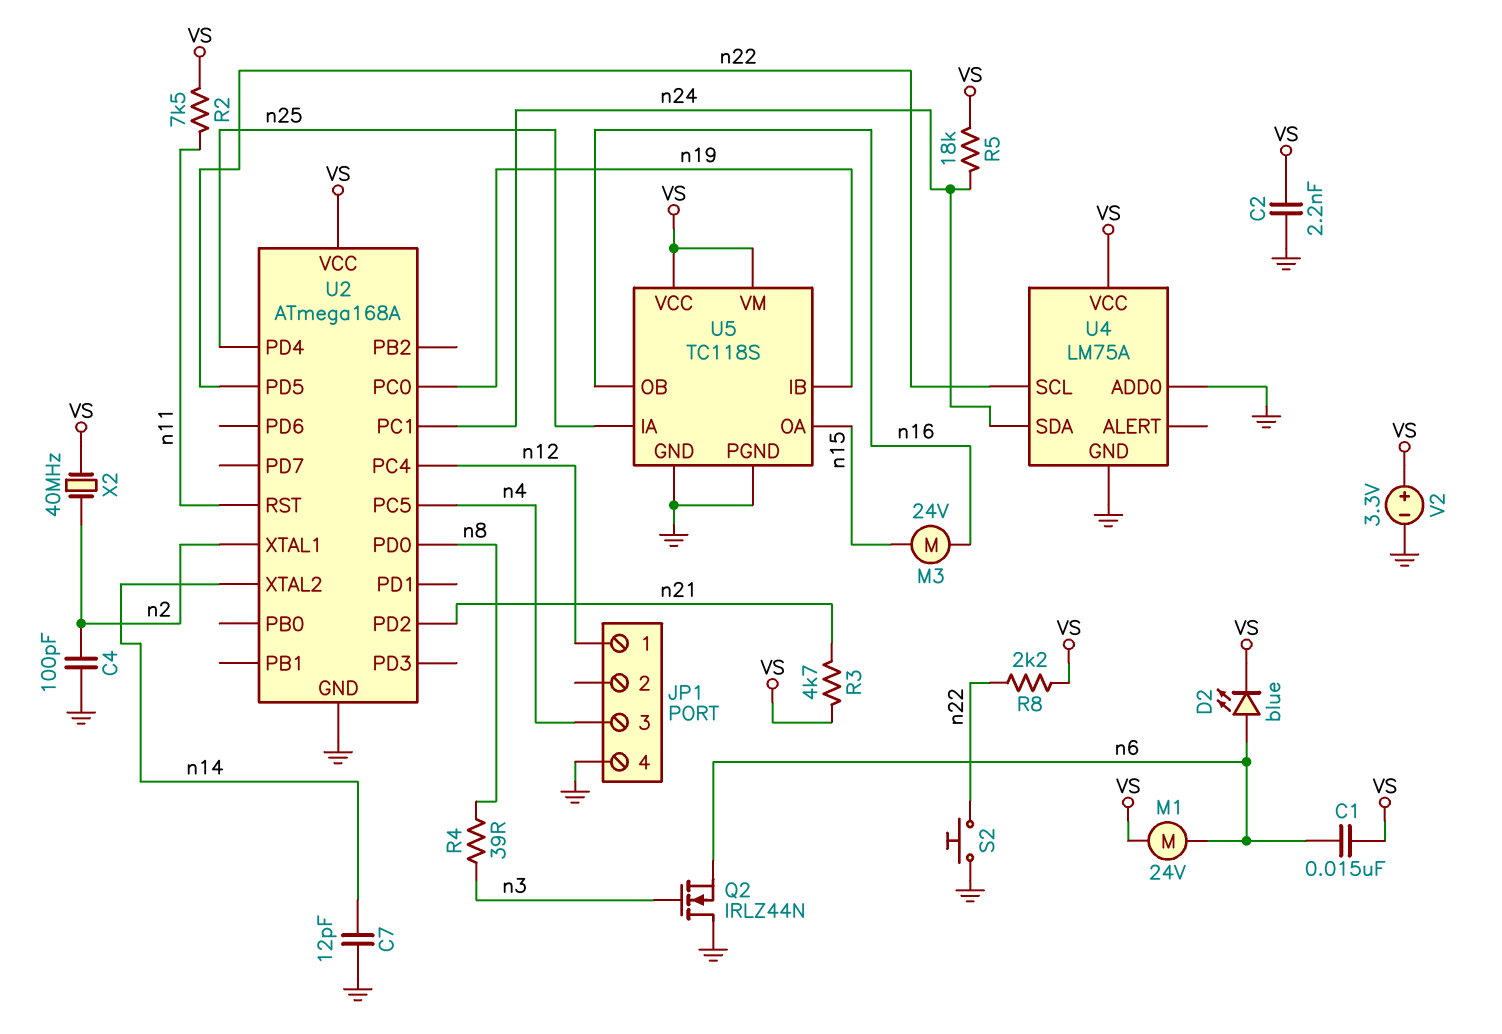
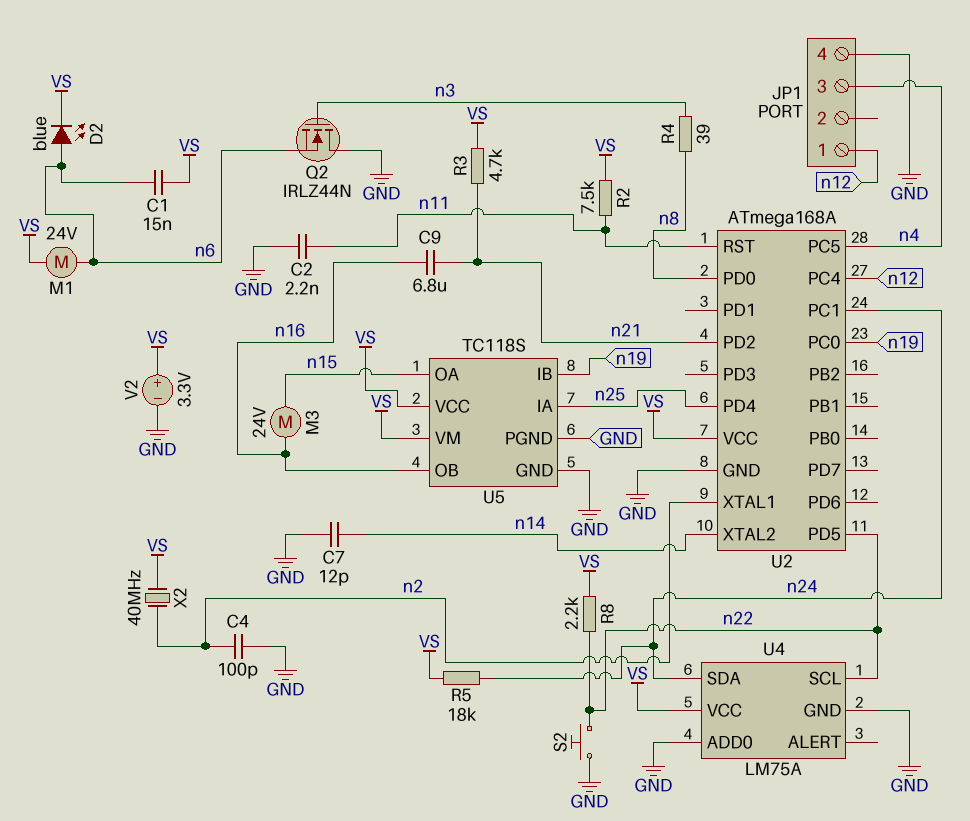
C2: 2.2nF (GND, VS) -> 2.2nF (GND, n11)
C9: none -> 6.8uF (n16, n21)

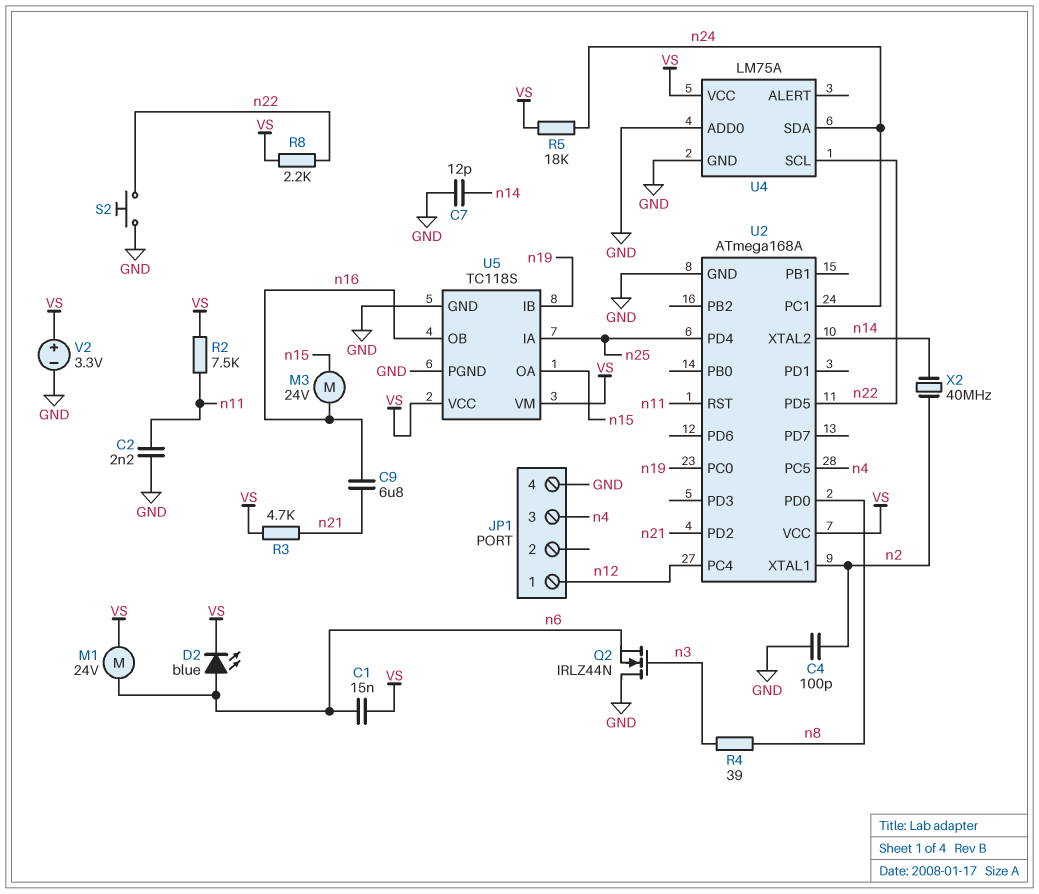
X2: 40MHz (VS, n2) -> 40MHz (n2, n14)

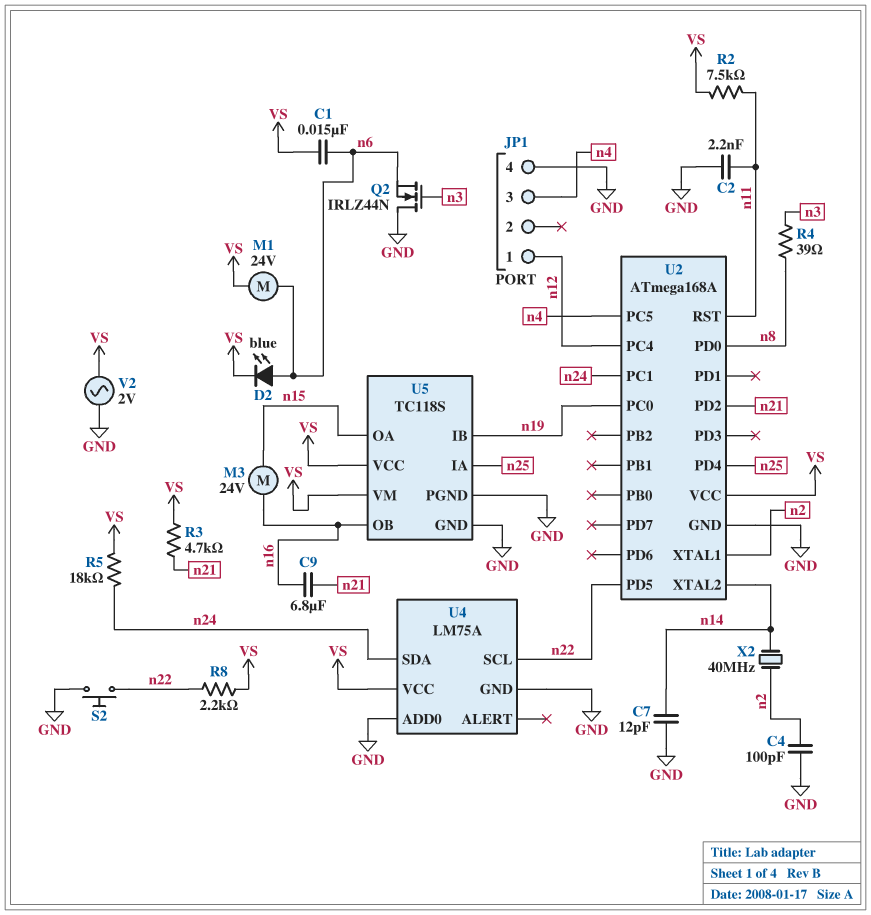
V2: 3.3V (plus VS, minus GND) -> AC 2V (GND, VS)

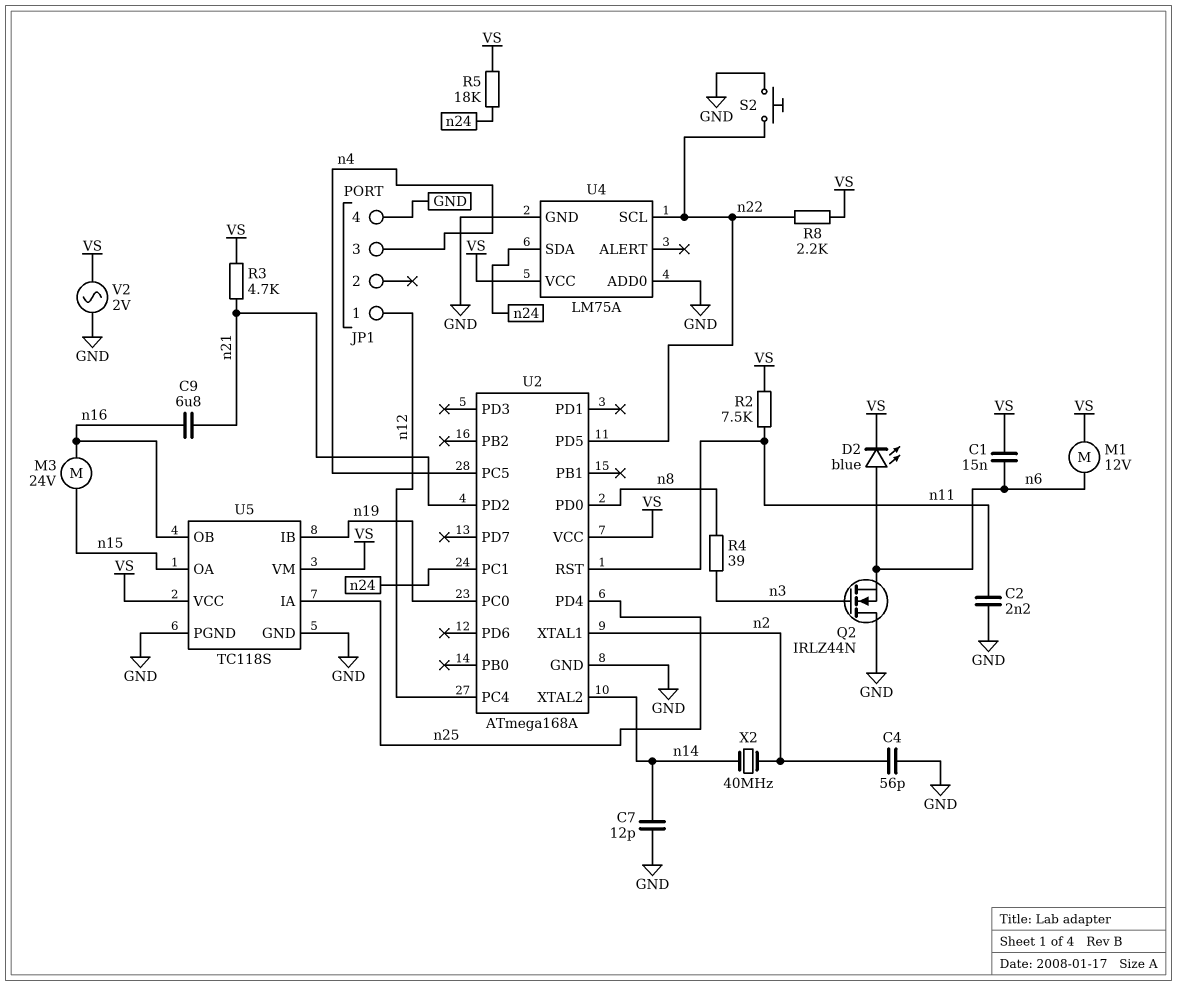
C4: 100pF (GND, n2) -> 56pF (GND, n2)
M1: motor 24V (VS, n6) -> motor 12V (VS, n6)

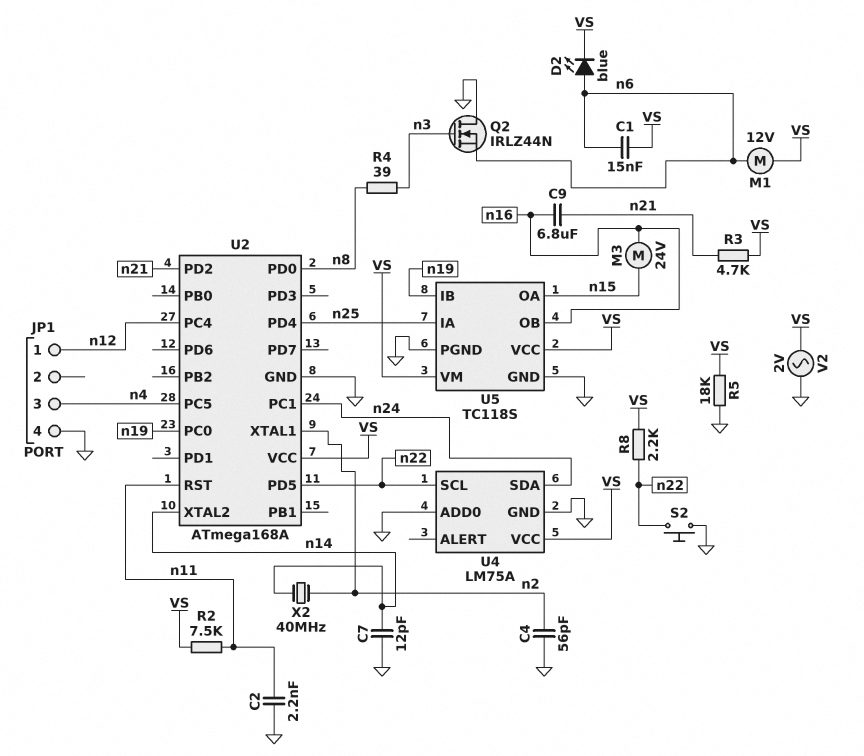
R5: 18k (VS, n24) -> 18k (GND, VS)

